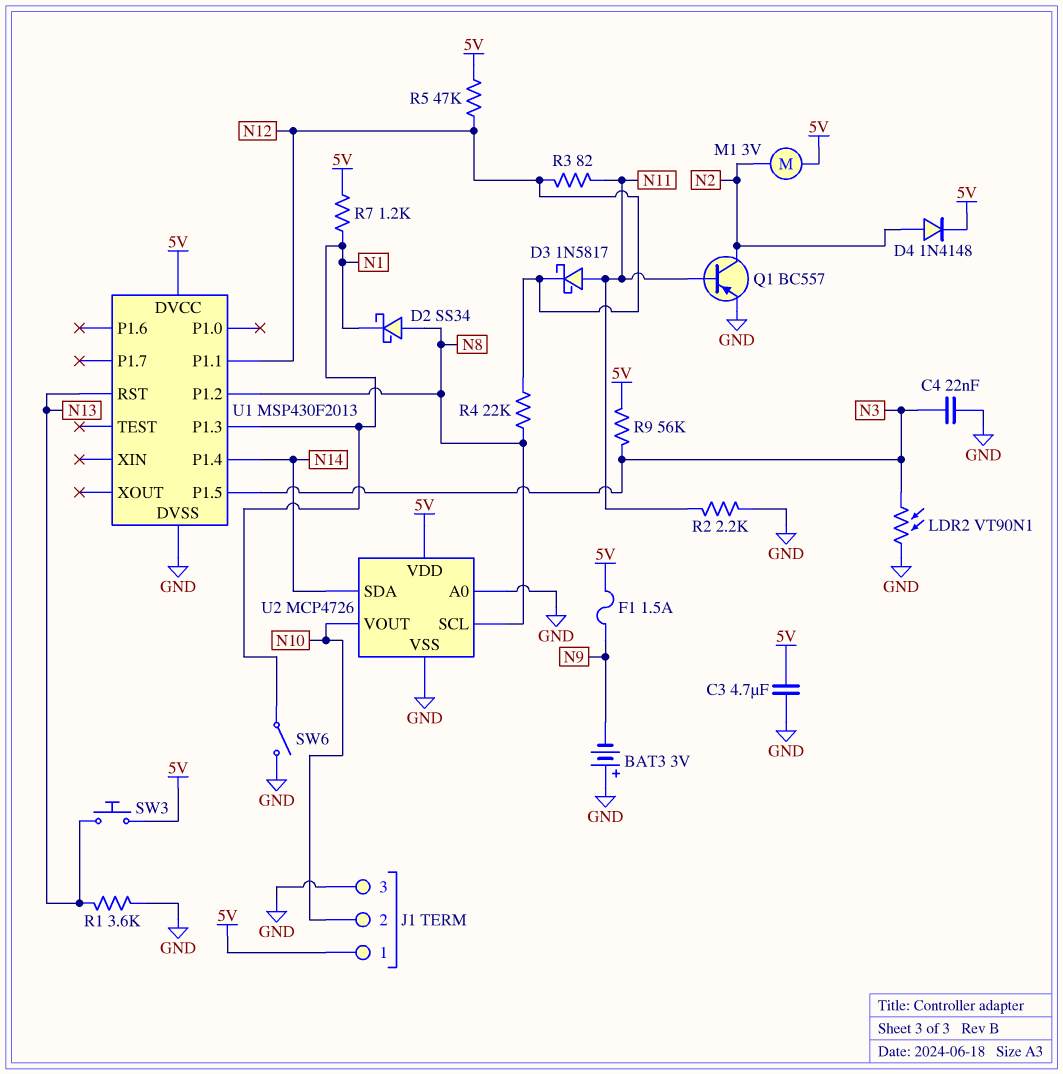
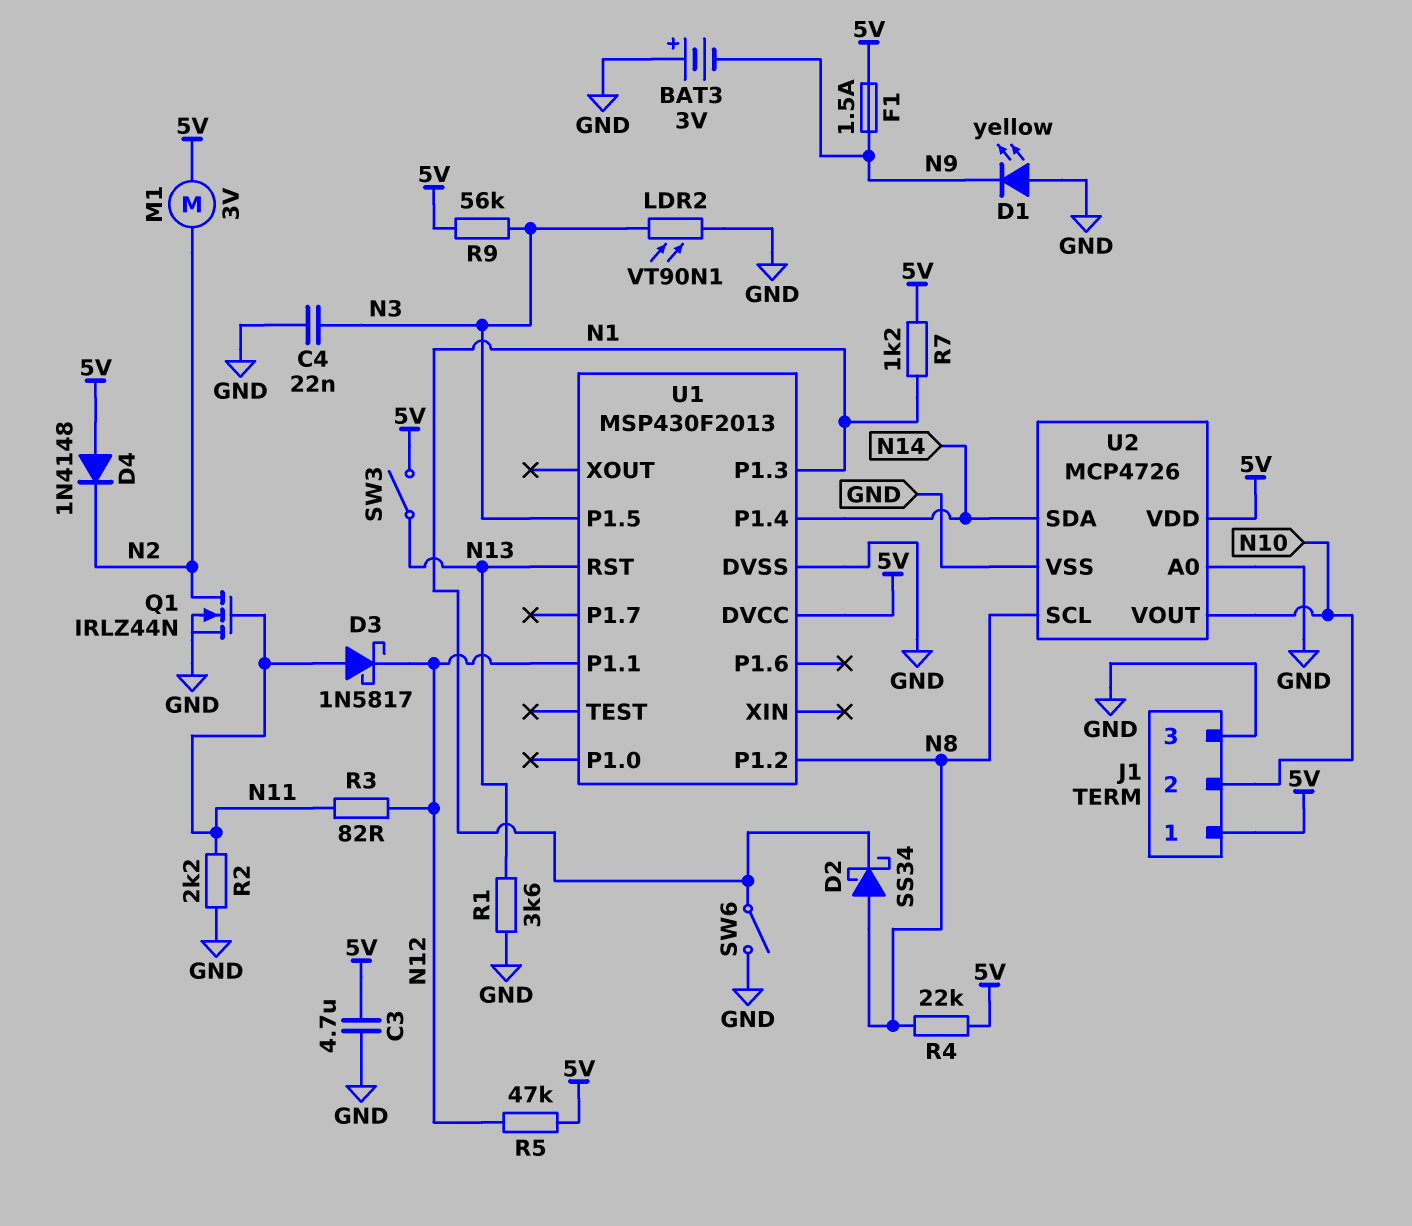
D1: none -> LED yellow (A GND, K N9)
D4: diode 1N4148 (A N2, K 5V) -> diode 1N4148 (A 5V, K N2)
Q1: PNP BC557 (B N11, C N2, E GND) -> NMOS IRLZ44N (G N11, D N2, S GND)
R4: 22k (N8, N12) -> 22k (5V, N8)
SW3: button (5V, N13) -> switch (5V, N13)

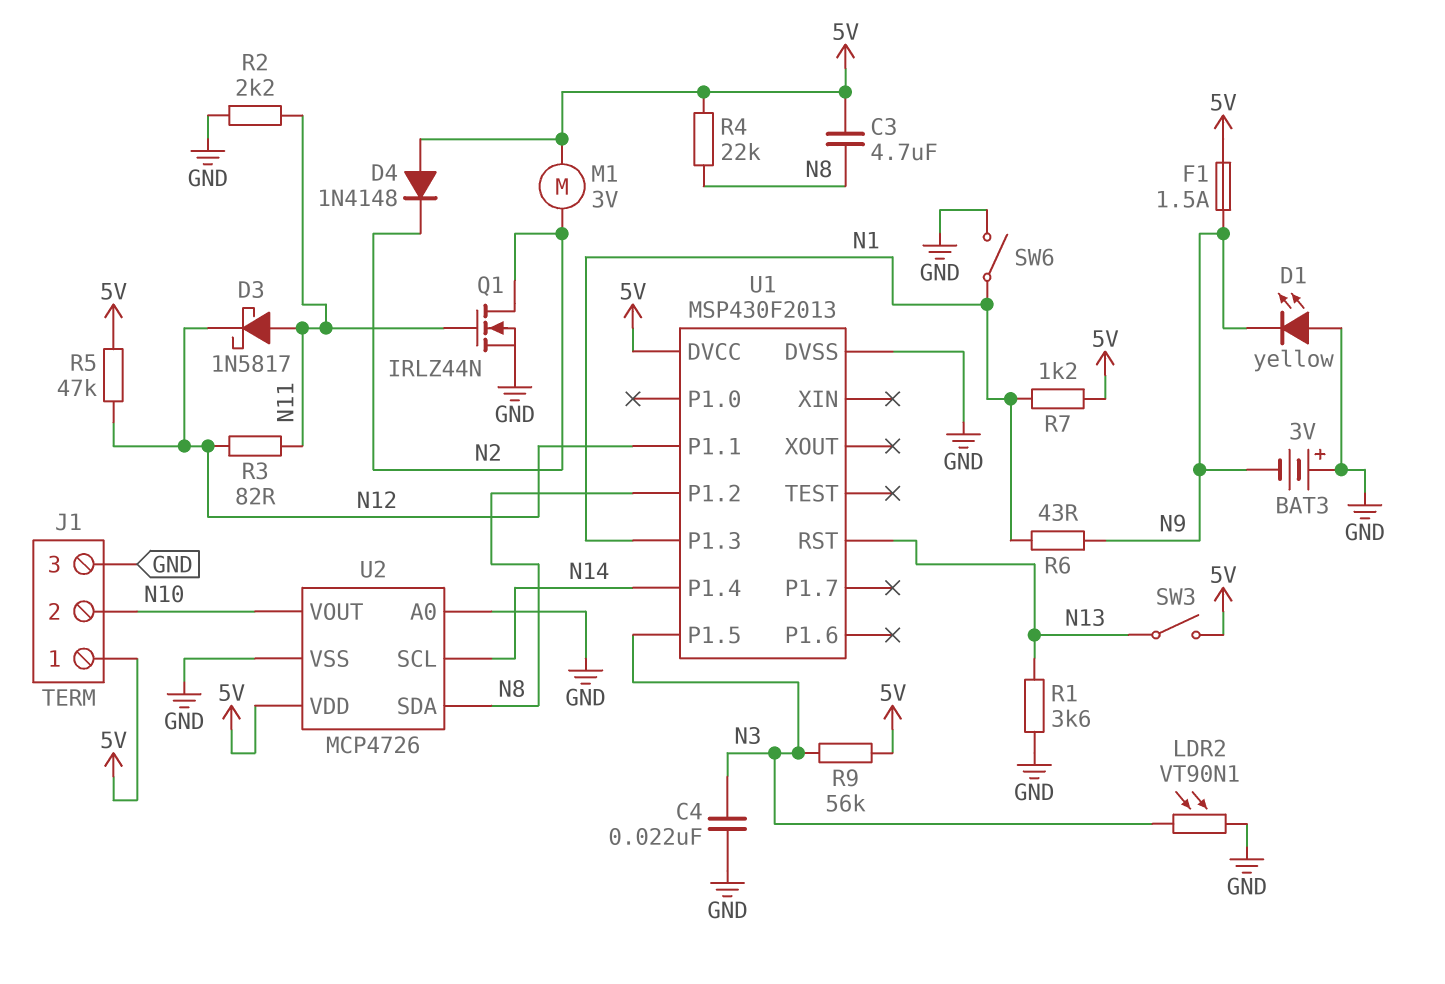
C3: 4.7uF (5V, GND) -> 4.7uF (5V, N8)
D2: schottky SS34 (A N8, K N1) -> none
R6: none -> 43 (N1, N9)
U2 pin SCL: N8 -> N14
U2 pin SDA: N14 -> N8

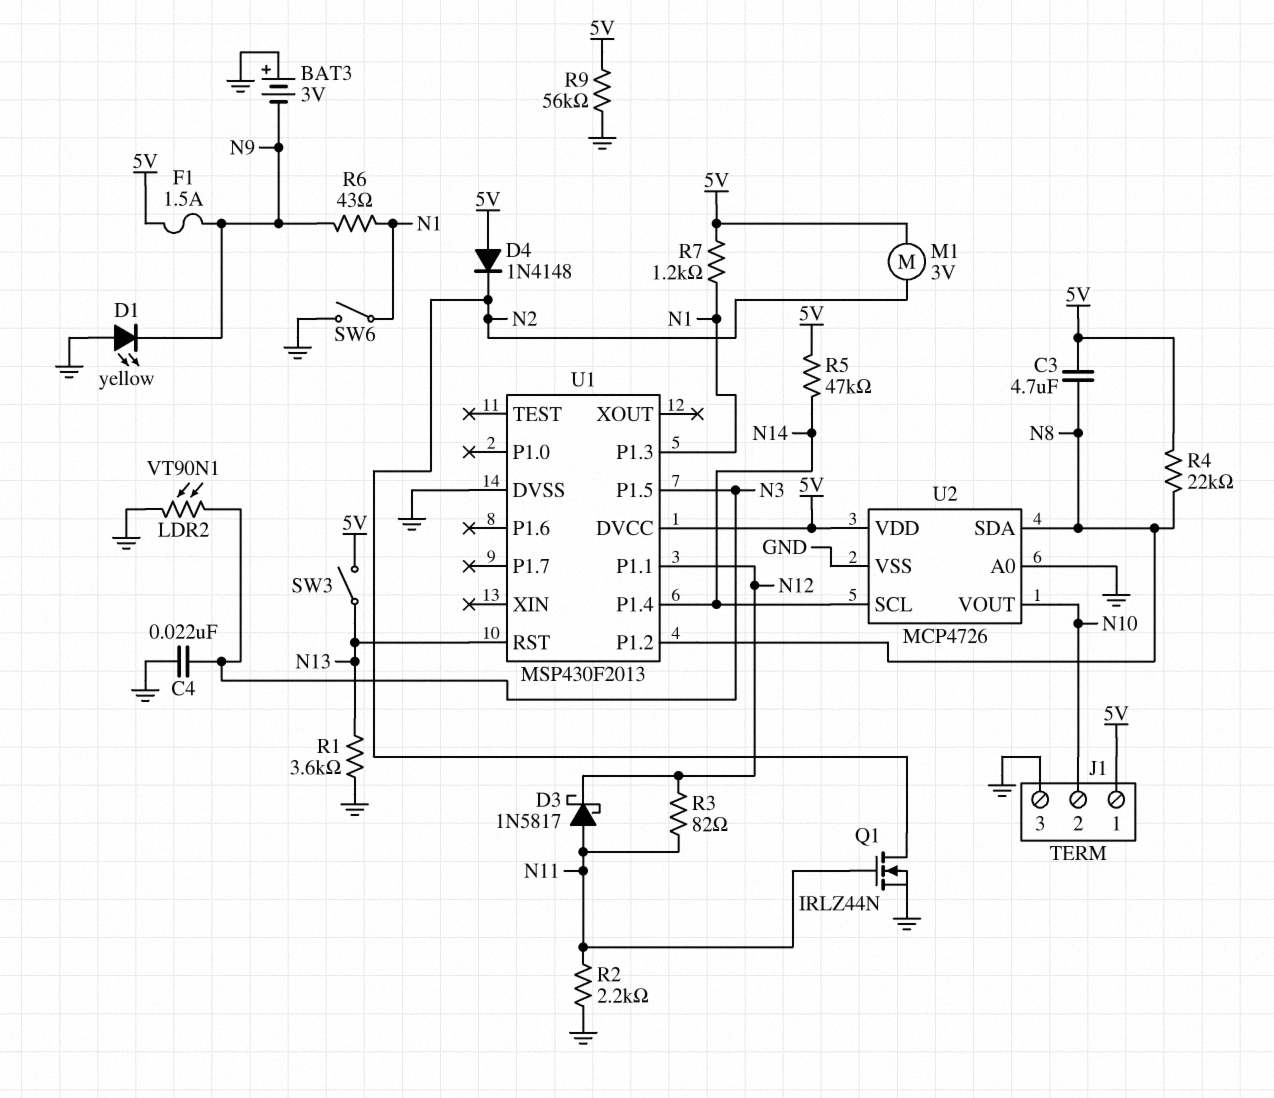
R5: 47k (5V, N12) -> 47k (5V, N14)
R9: 56k (5V, N3) -> 56k (5V, GND)

